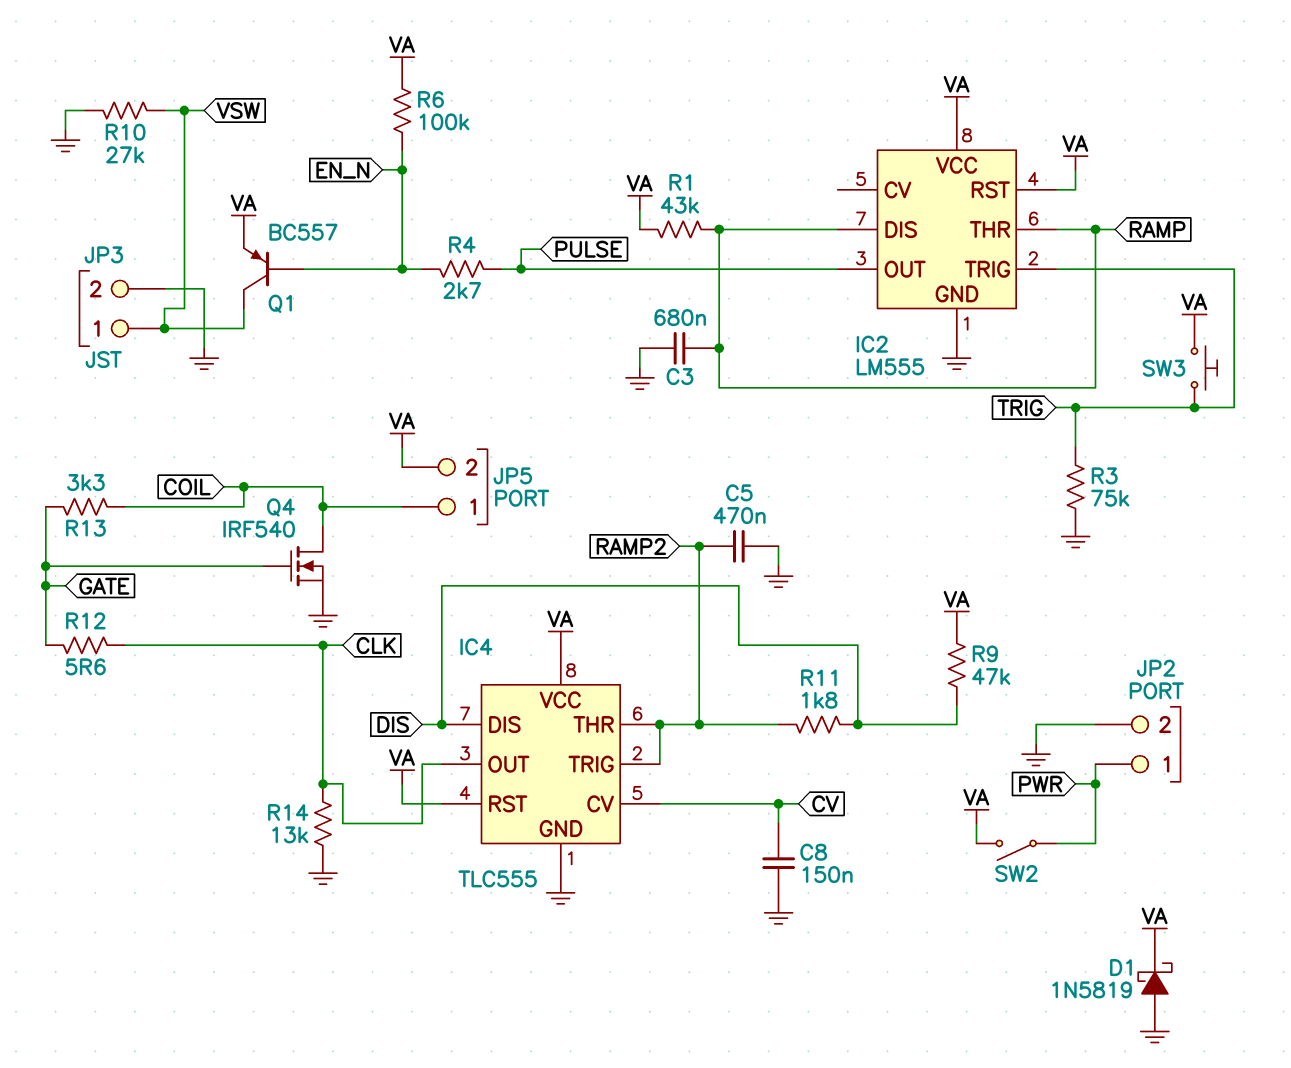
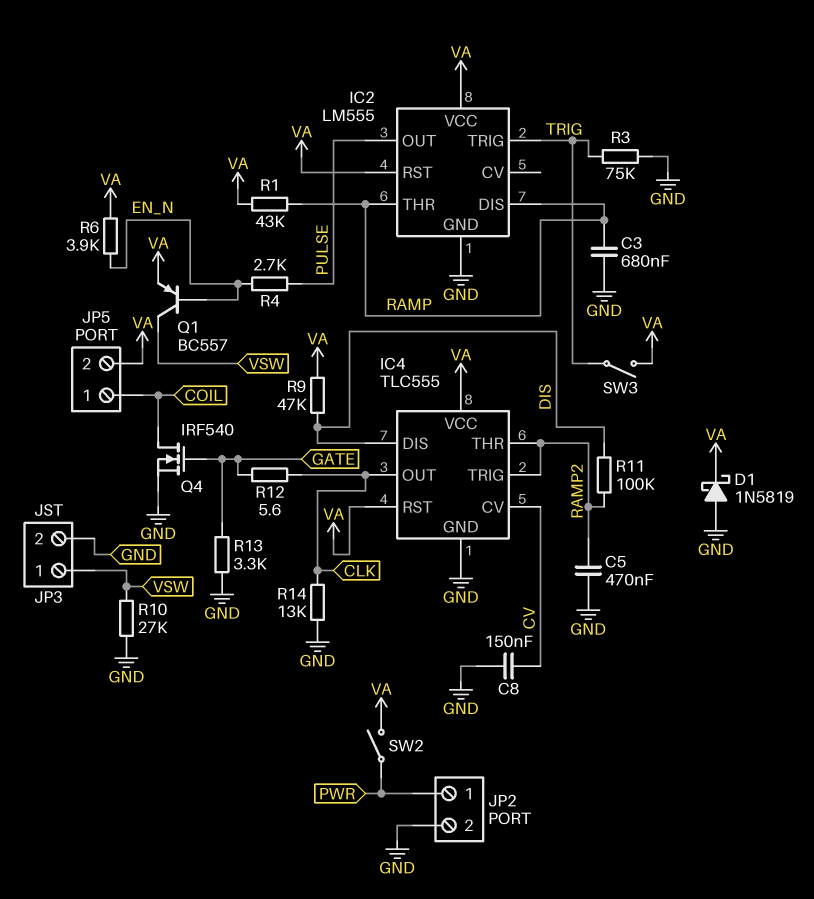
R6: 100k (EN_N, VA) -> 3.9k (EN_N, VA)
R11: 1.8k (DIS, RAMP2) -> 100k (DIS, RAMP2)
R13: 3.3k (COIL, GATE) -> 3.3k (GATE, GND)
SW3: button (TRIG, VA) -> switch (TRIG, VA)

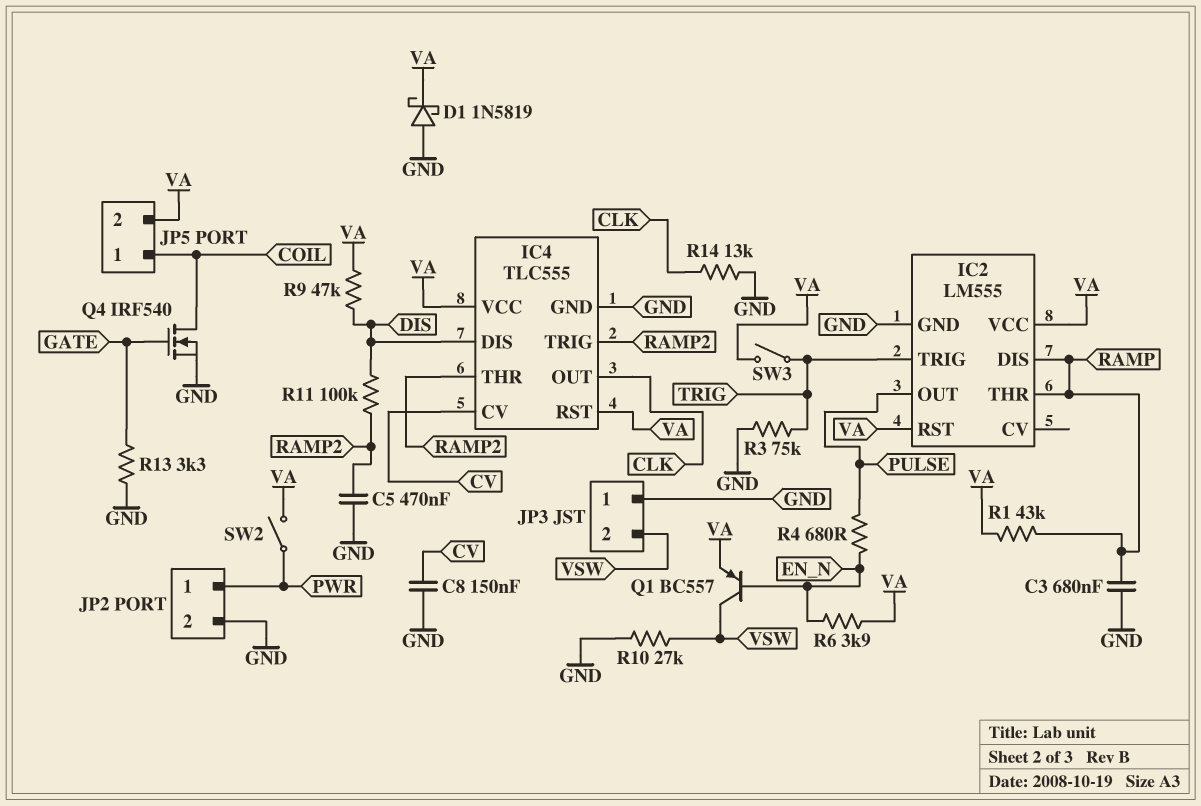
JP3 pin 1: VSW -> GND
JP3 pin 2: GND -> VSW
R4: 2.7k (EN_N, PULSE) -> 680 (EN_N, PULSE)
R12: 5.6 (CLK, GATE) -> none

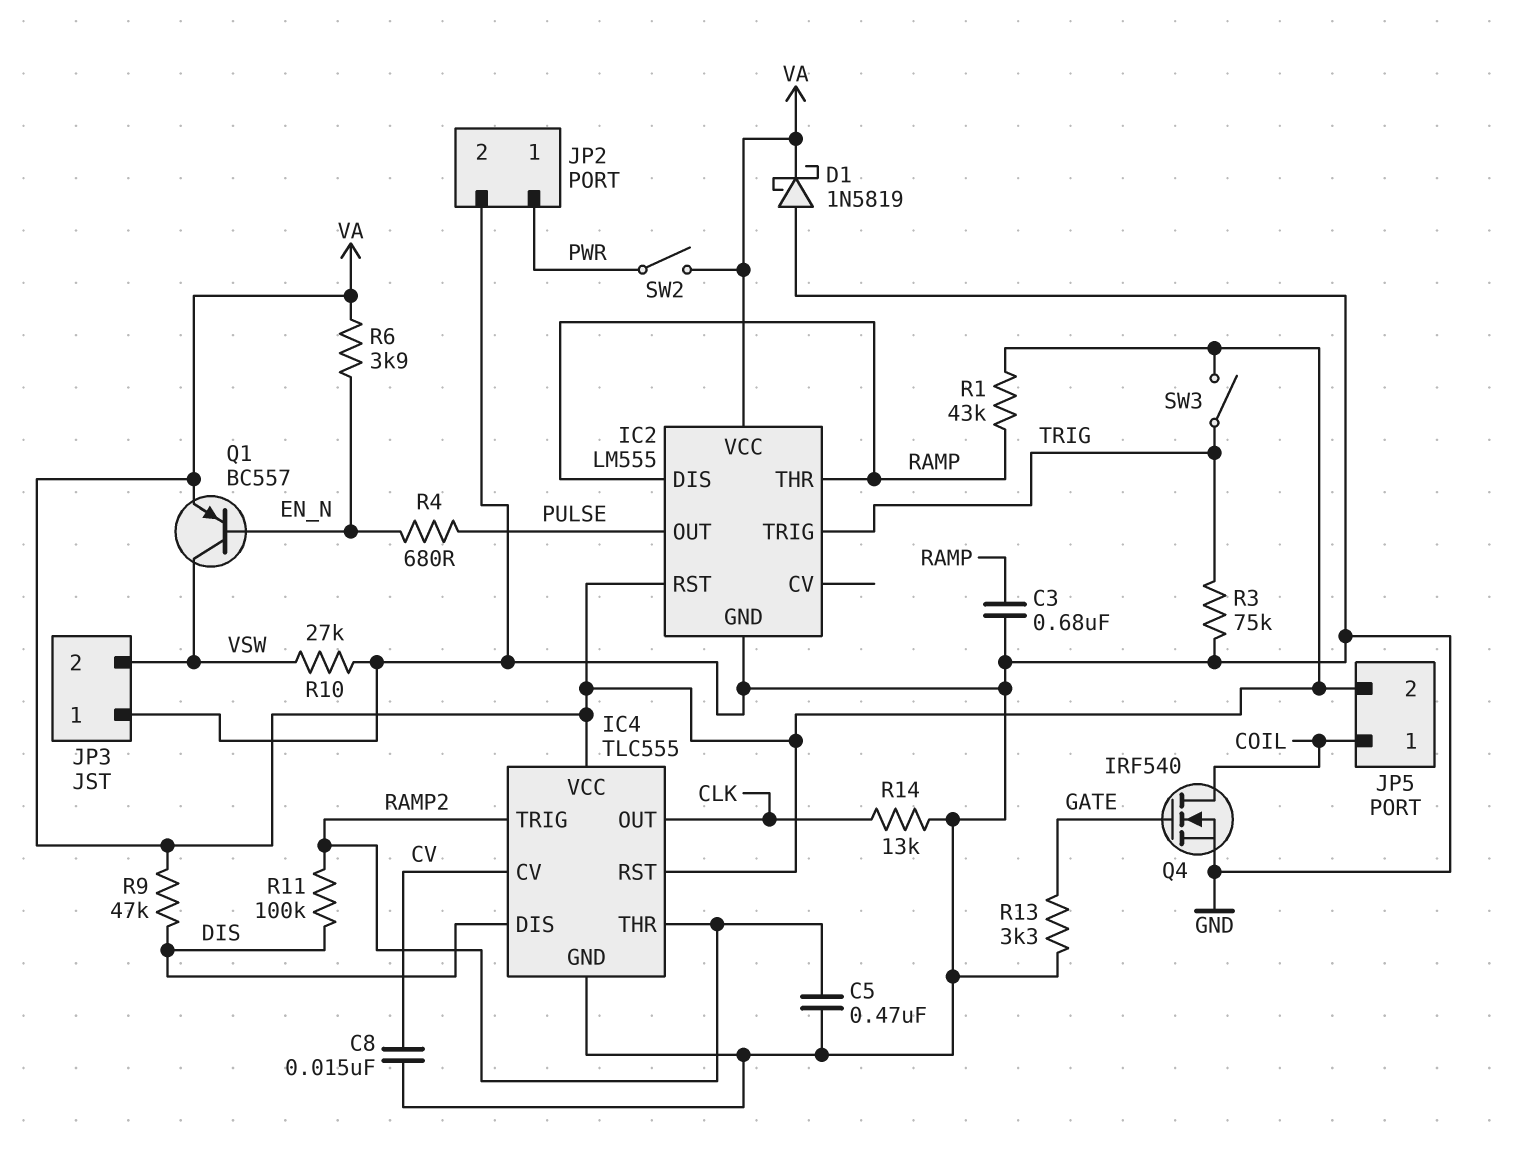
C8: 150nF (CV, GND) -> 15nF (CV, GND)

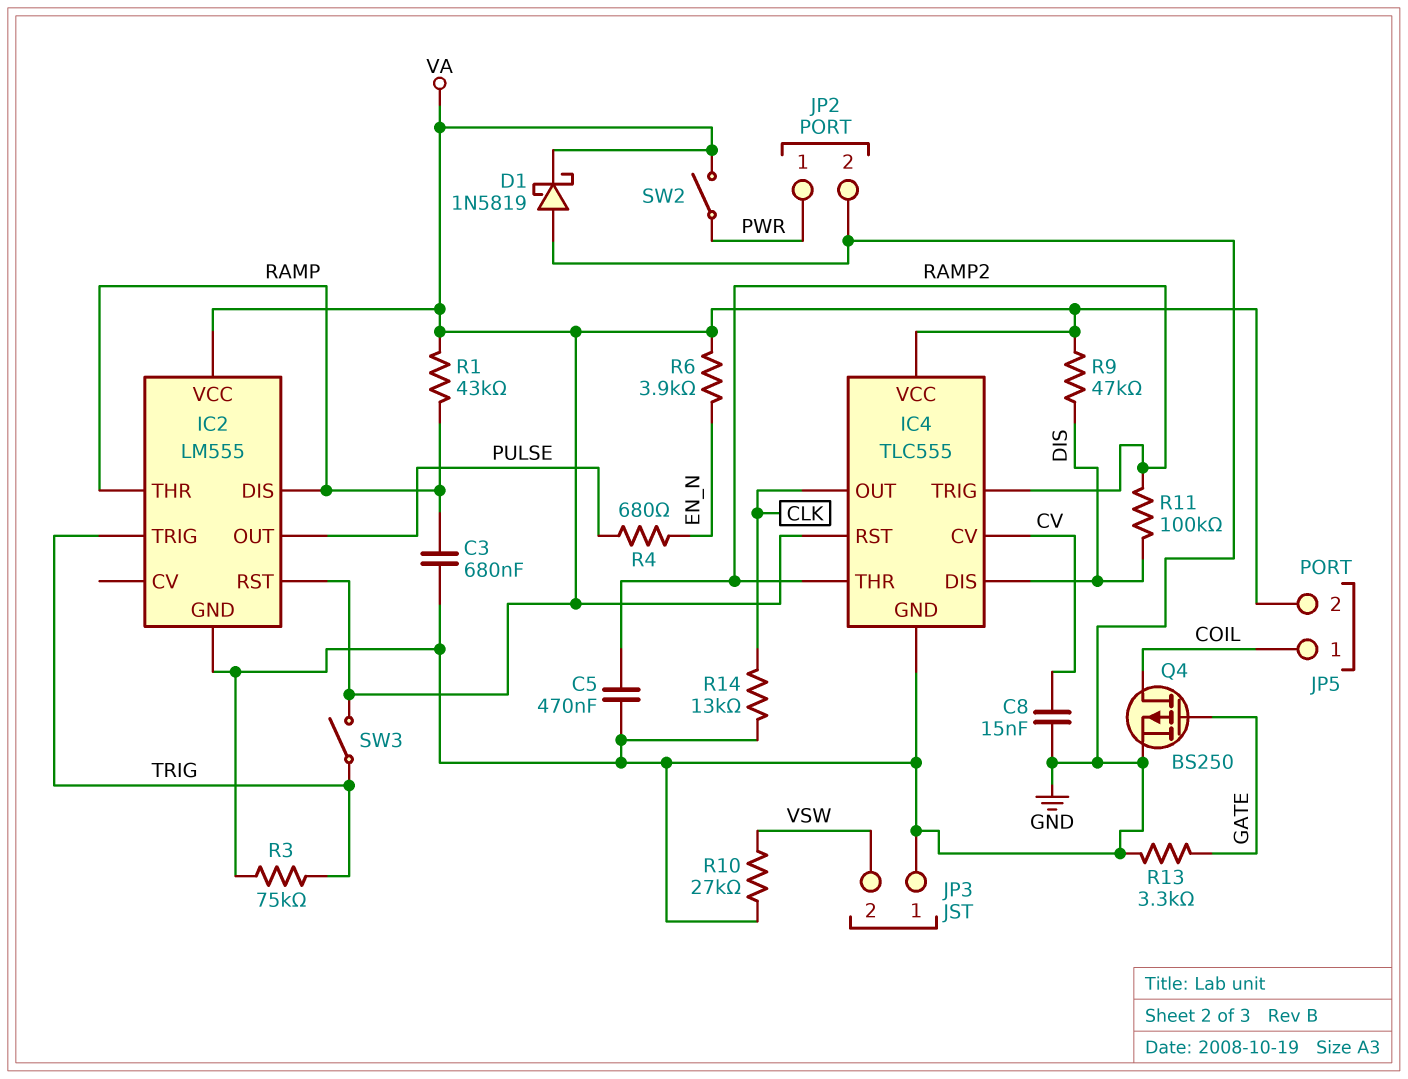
Q1: PNP BC557 (B EN_N, C VSW, E VA) -> none
Q4: NMOS IRF540 (G GATE, D COIL, S GND) -> PMOS BS250 (G GATE, D COIL, S GND)

